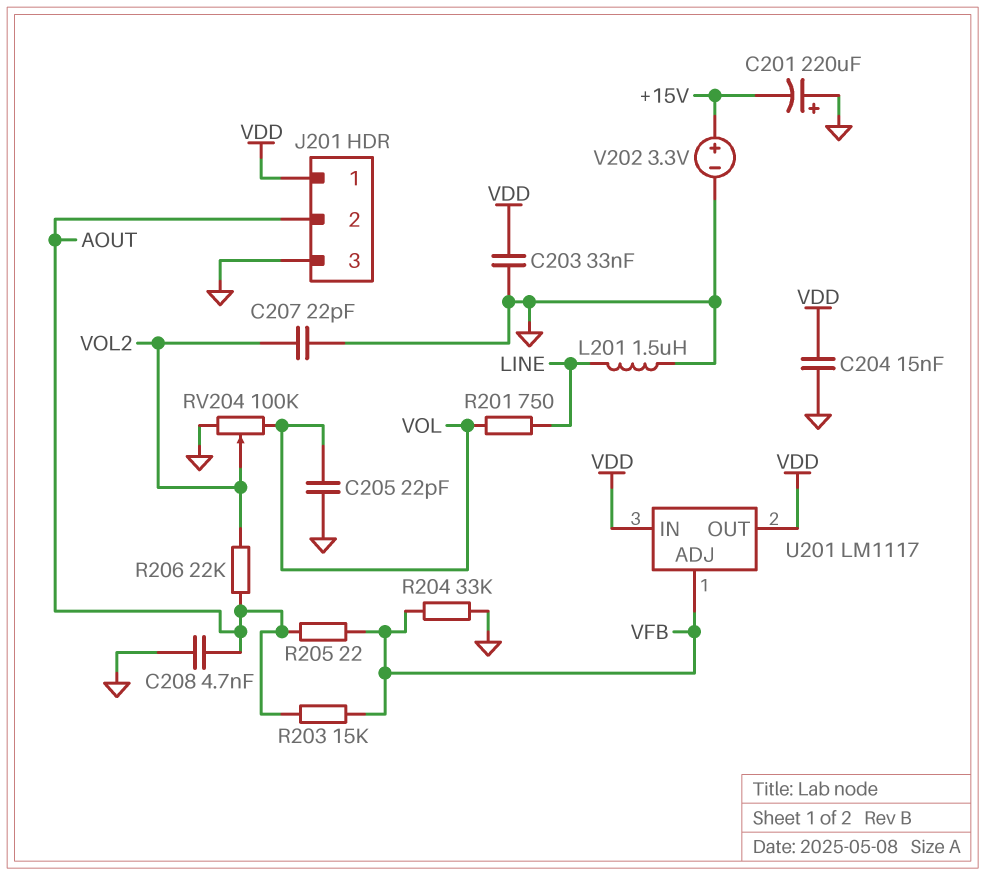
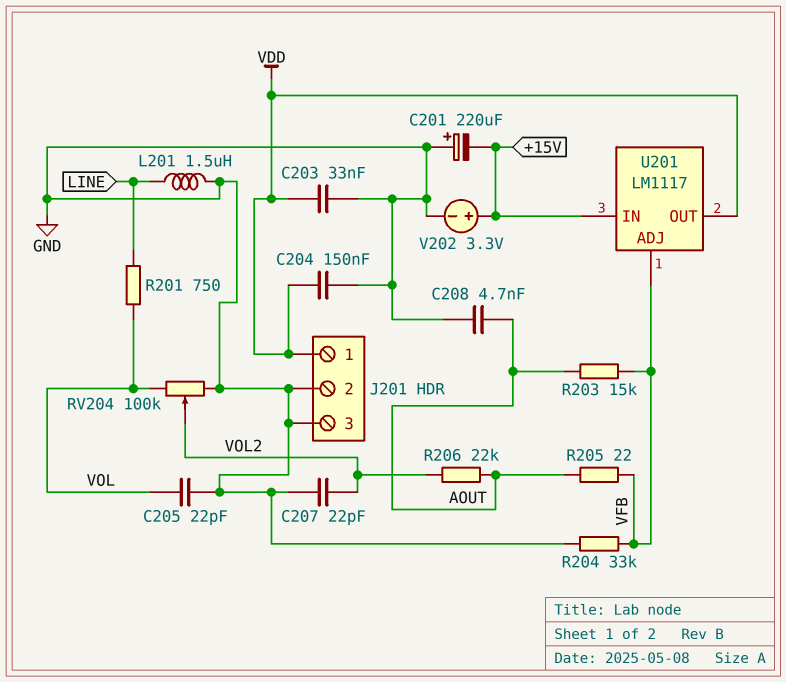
C204: 15nF (GND, VDD) -> 150nF (GND, VDD)
J201 pin 2: AOUT -> GND
U201 pin IN: VDD -> +15V

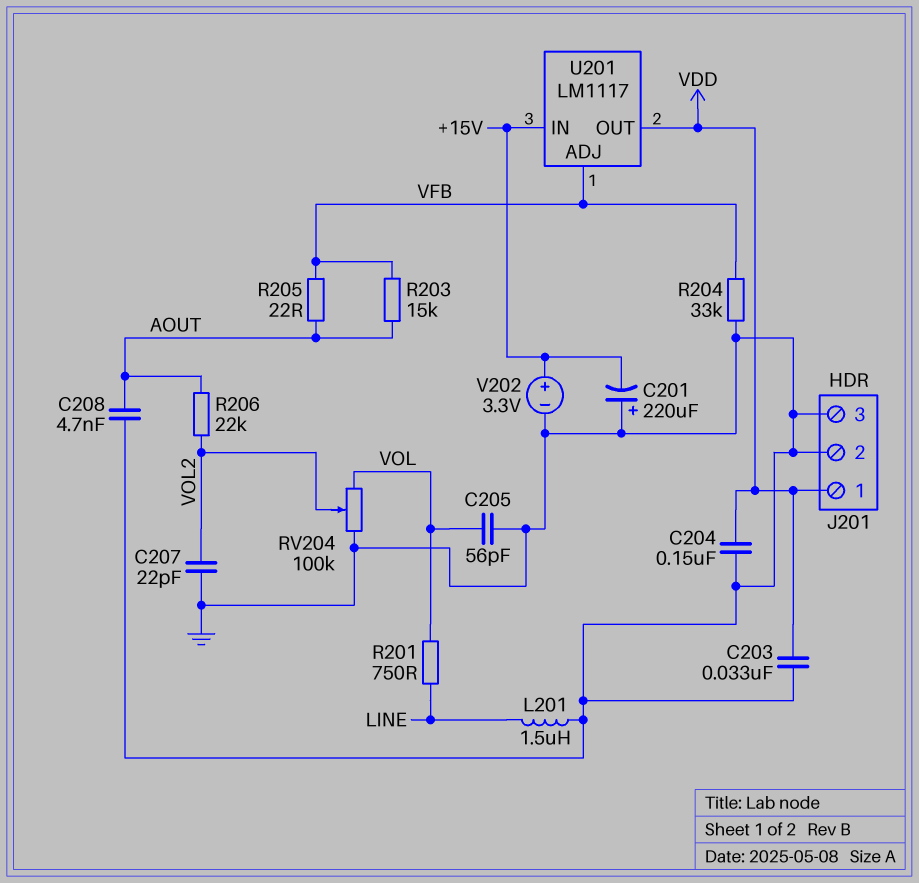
C205: 22pF (GND, VOL) -> 56pF (GND, VOL)

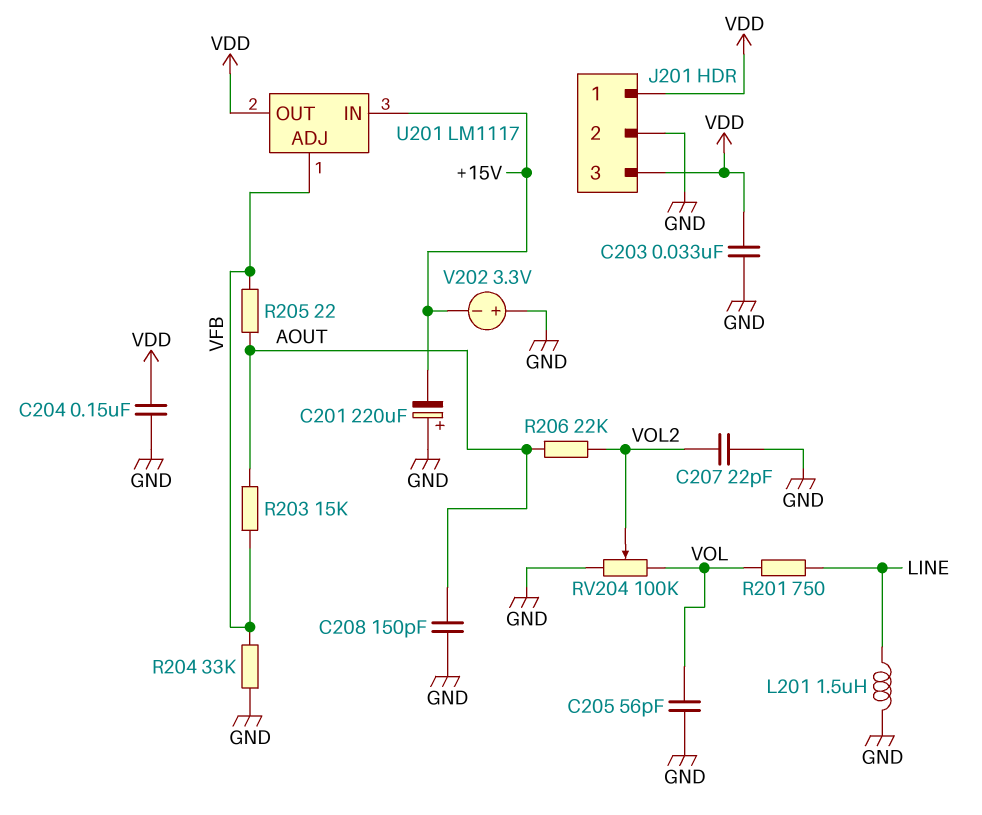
C208: 4.7nF (AOUT, GND) -> 150pF (AOUT, GND)
J201 pin 3: GND -> VDD
V202: 3.3V (plus +15V, minus GND) -> 3.3V (plus GND, minus +15V)

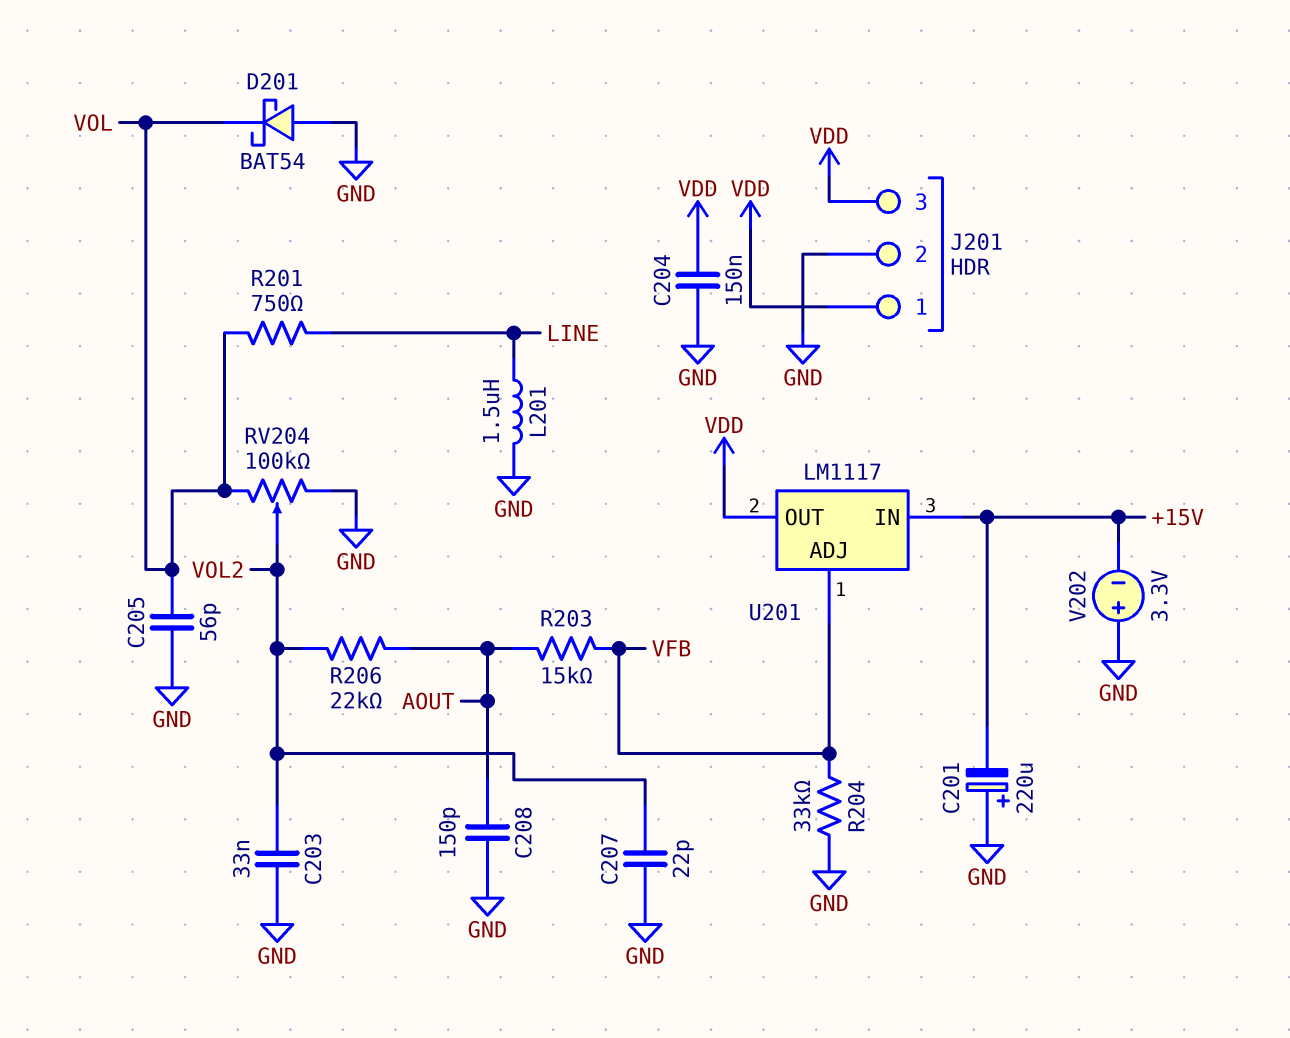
C203: 33nF (GND, VDD) -> 33nF (GND, VOL2)
D201: none -> schottky BAT54 (A GND, K VOL)
R205: 22 (AOUT, VFB) -> none

